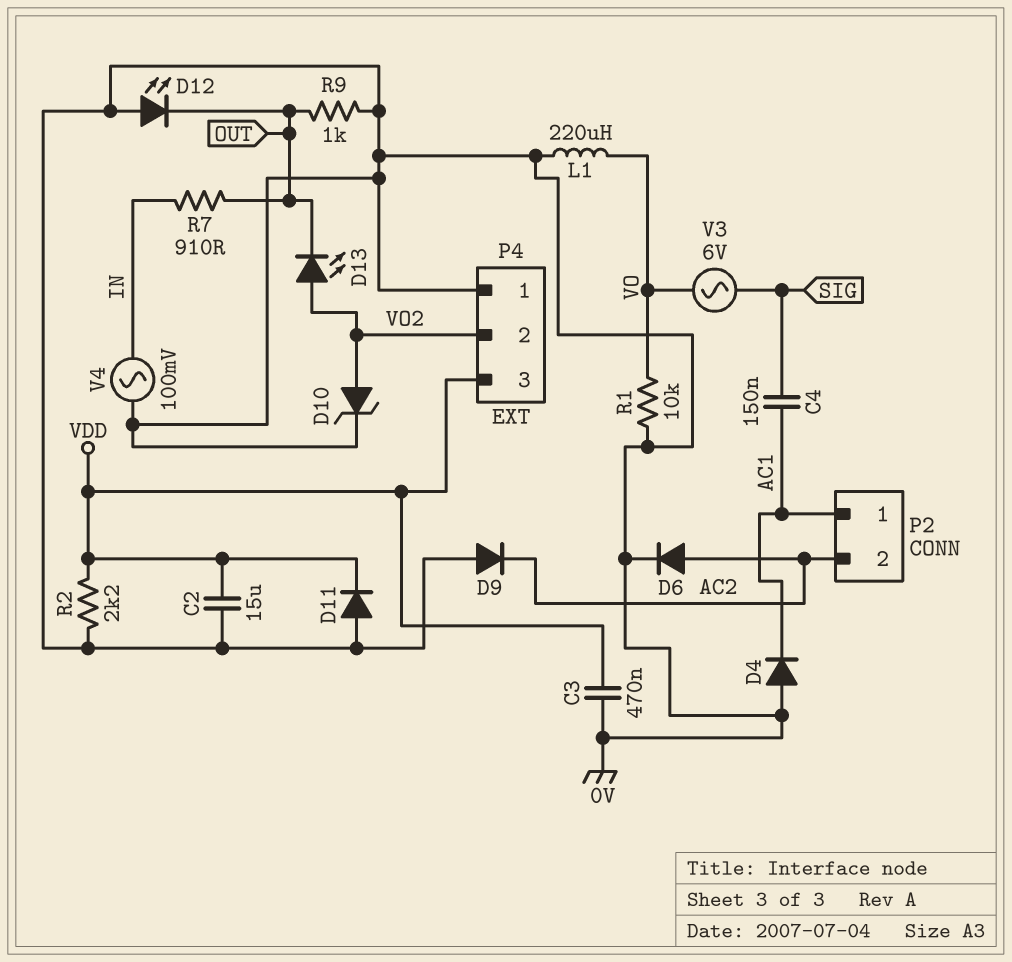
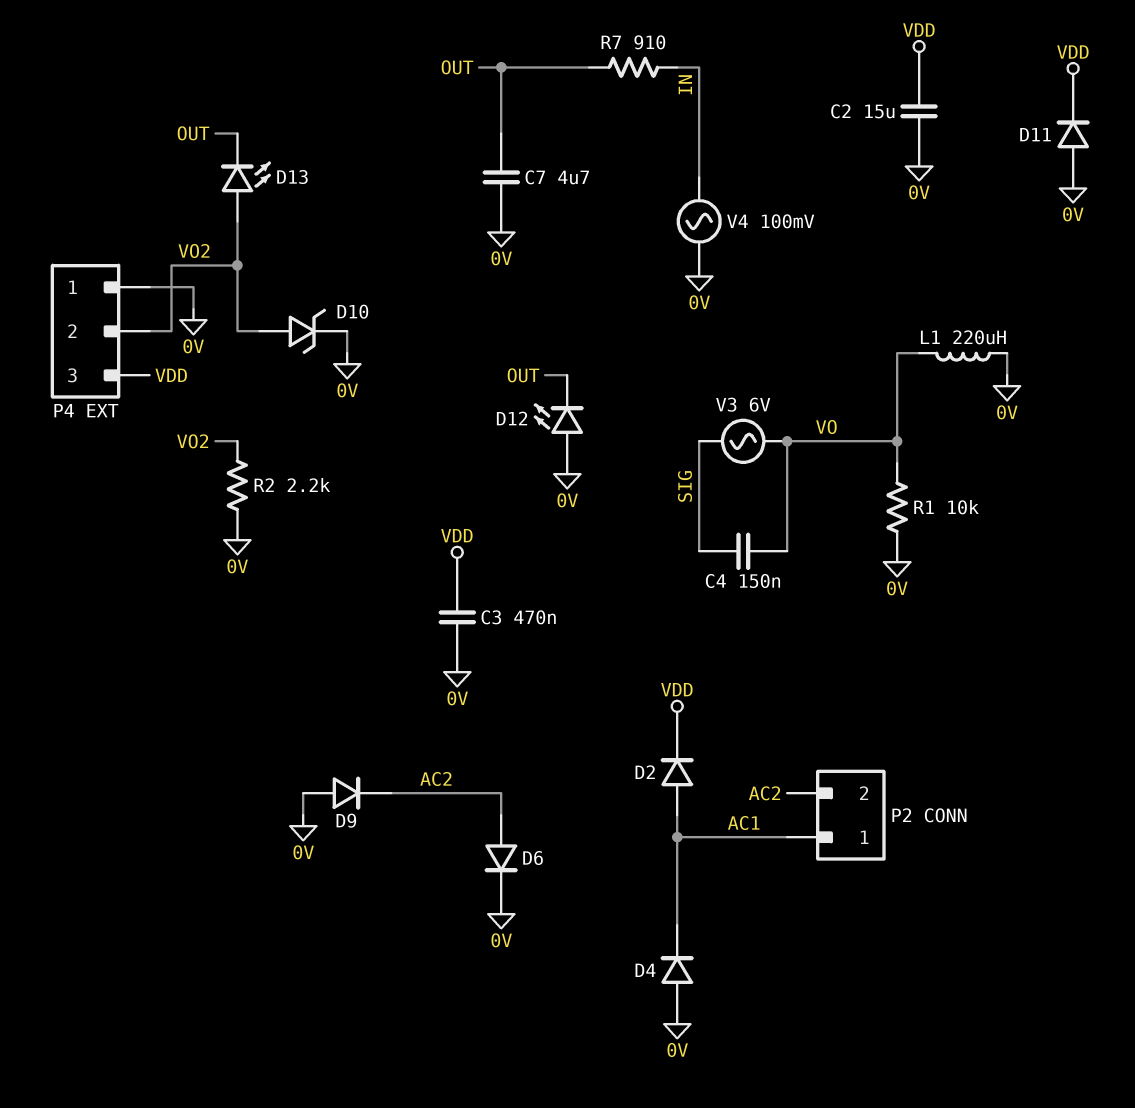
C4: 150nF (AC1, SIG) -> 150nF (SIG, VO)
C7: none -> 4.7uF (0V, OUT)
D2: none -> diode (A AC1, K VDD)
R2: 2.2k (0V, VDD) -> 2.2k (0V, VO2)
R9: 1k (0V, OUT) -> none

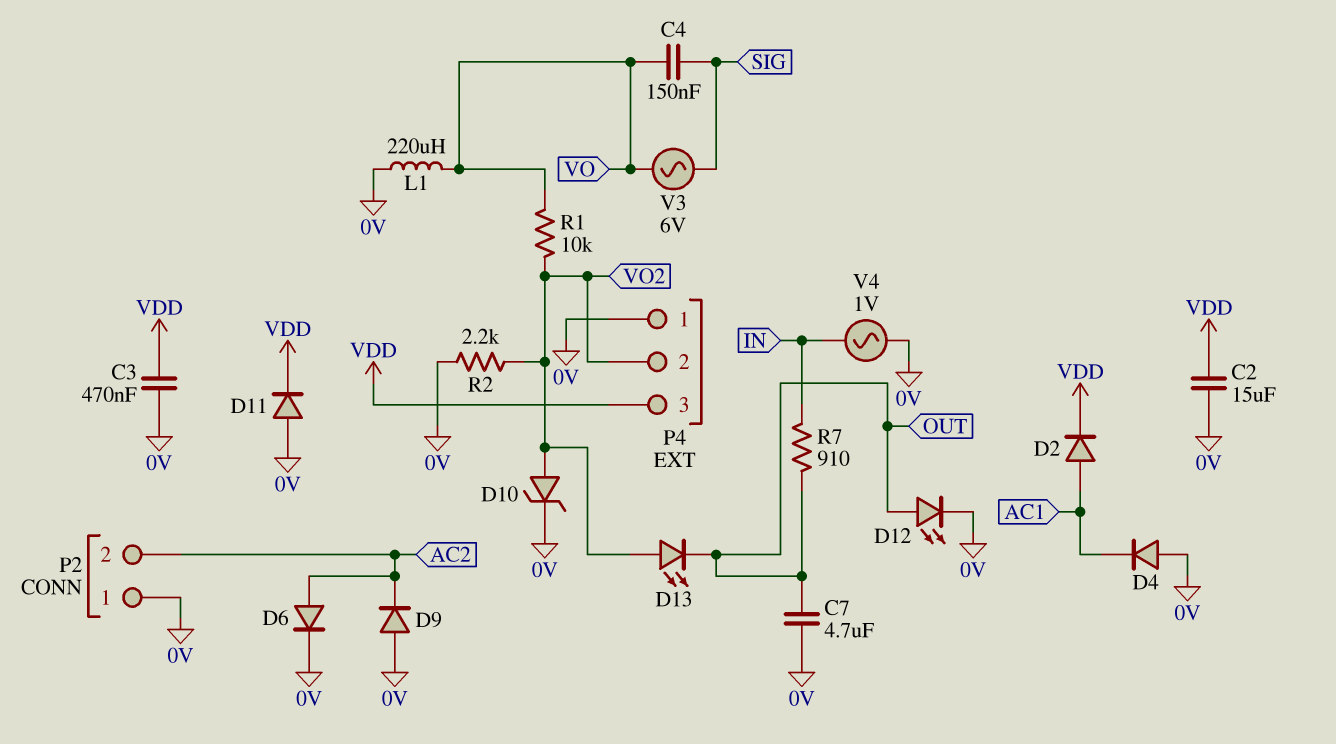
D12: LED (A 0V, K OUT) -> LED (A OUT, K 0V)
P2 pin 1: AC1 -> 0V
R1: 10k (0V, VO) -> 10k (VO, VO2)
V4: AC 100mV (0V, IN) -> AC 1V (0V, IN)

